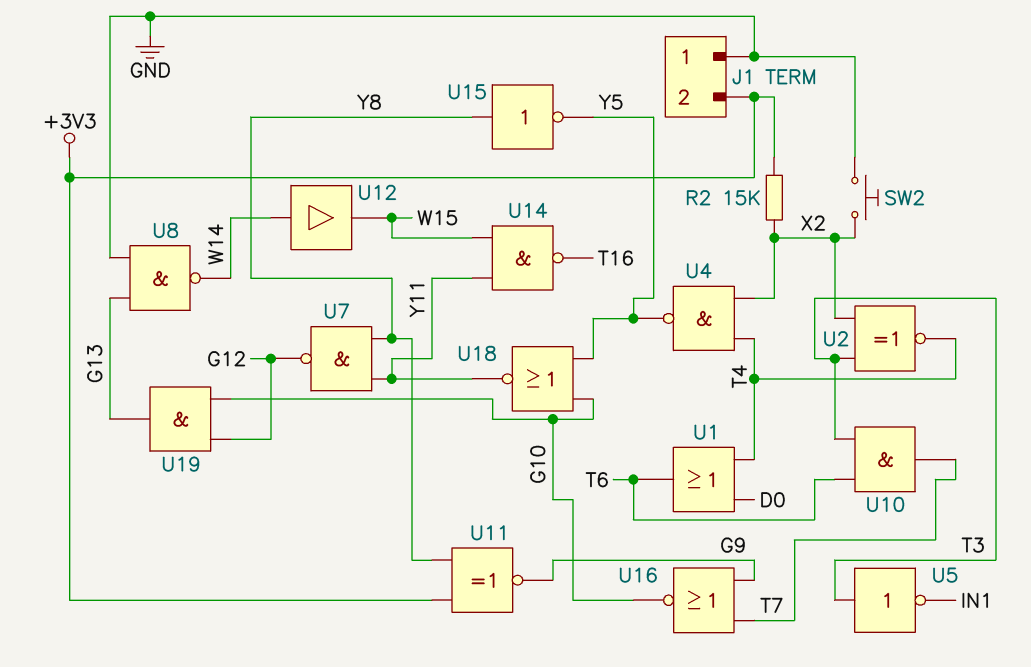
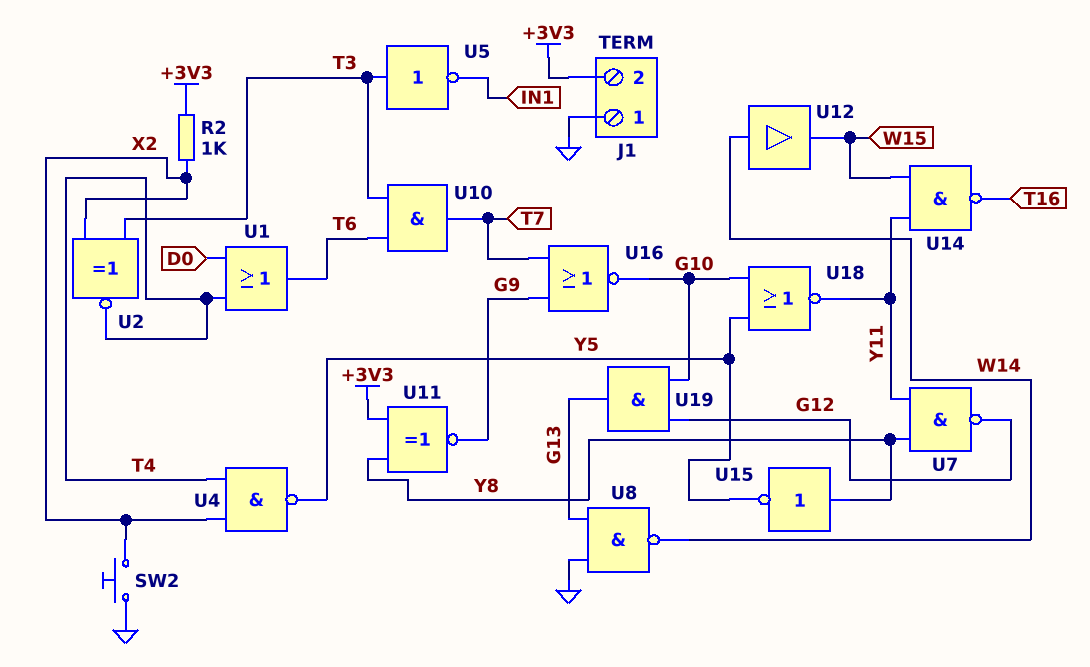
R2: 15k (+3V3, X2) -> 1k (+3V3, X2)

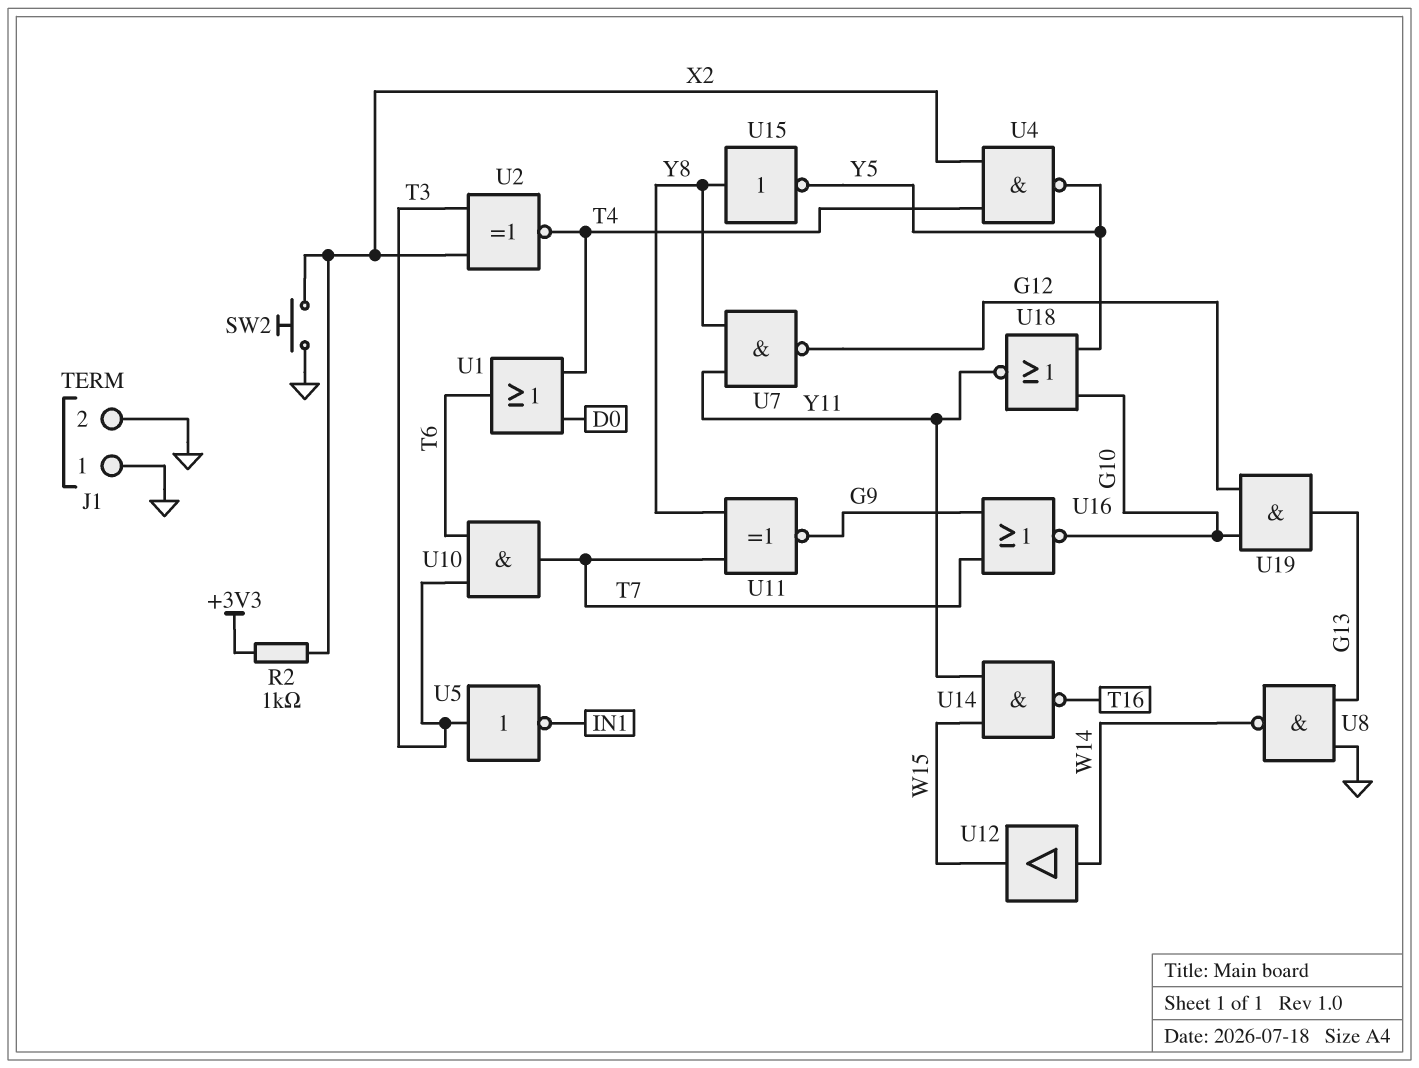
J1 pin 2: +3V3 -> GND
U11: XNOR (in +3V3, in Y8, out G9) -> XNOR (in T7, in Y8, out G9)

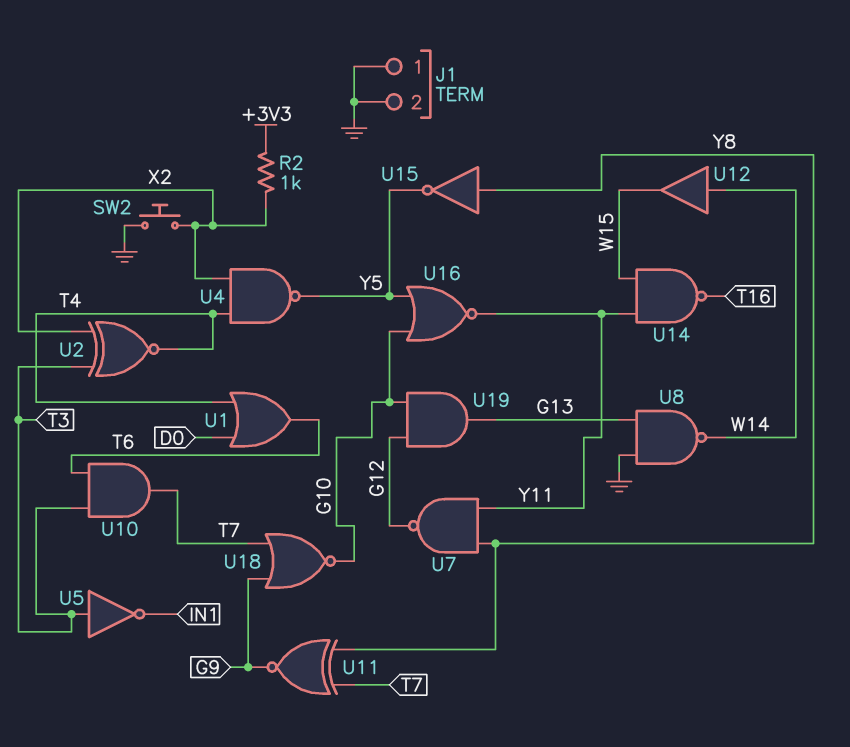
U16: NOR (in G9, in T7, out G10) -> NOR (in G10, in Y5, out Y11)
U18: NOR (in G10, in Y5, out Y11) -> NOR (in G9, in T7, out G10)

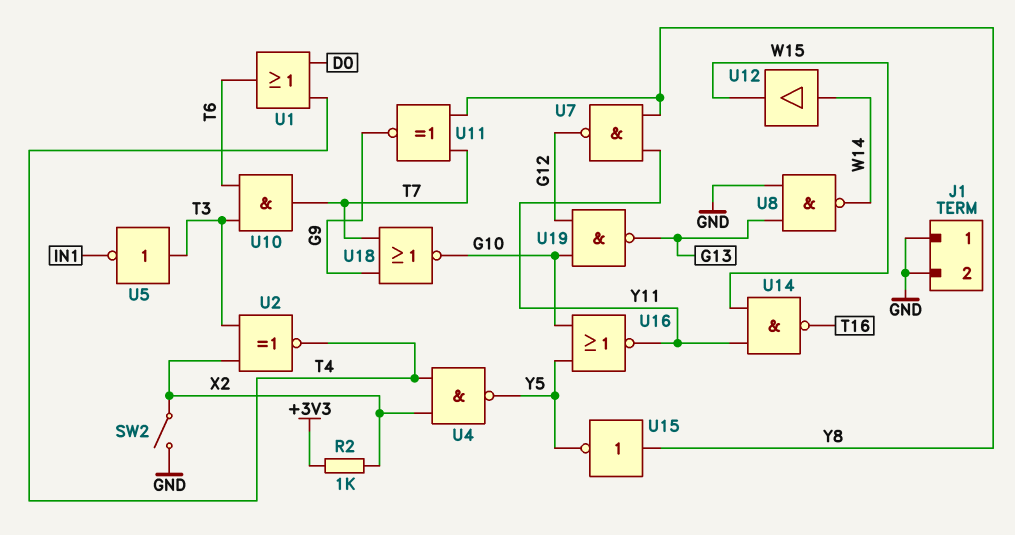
SW2: button (GND, X2) -> switch (GND, X2)
U19: AND (in G10, in G12, out G13) -> NAND (in G10, in G12, out G13)

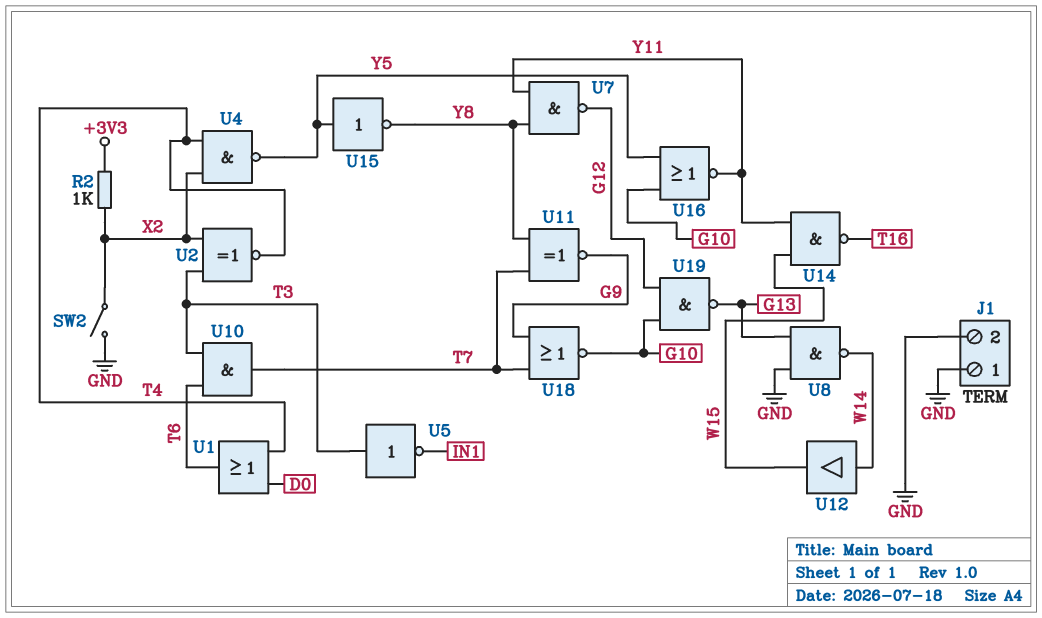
U15: NOT (in Y8, out Y5) -> NOT (in Y5, out Y8)

